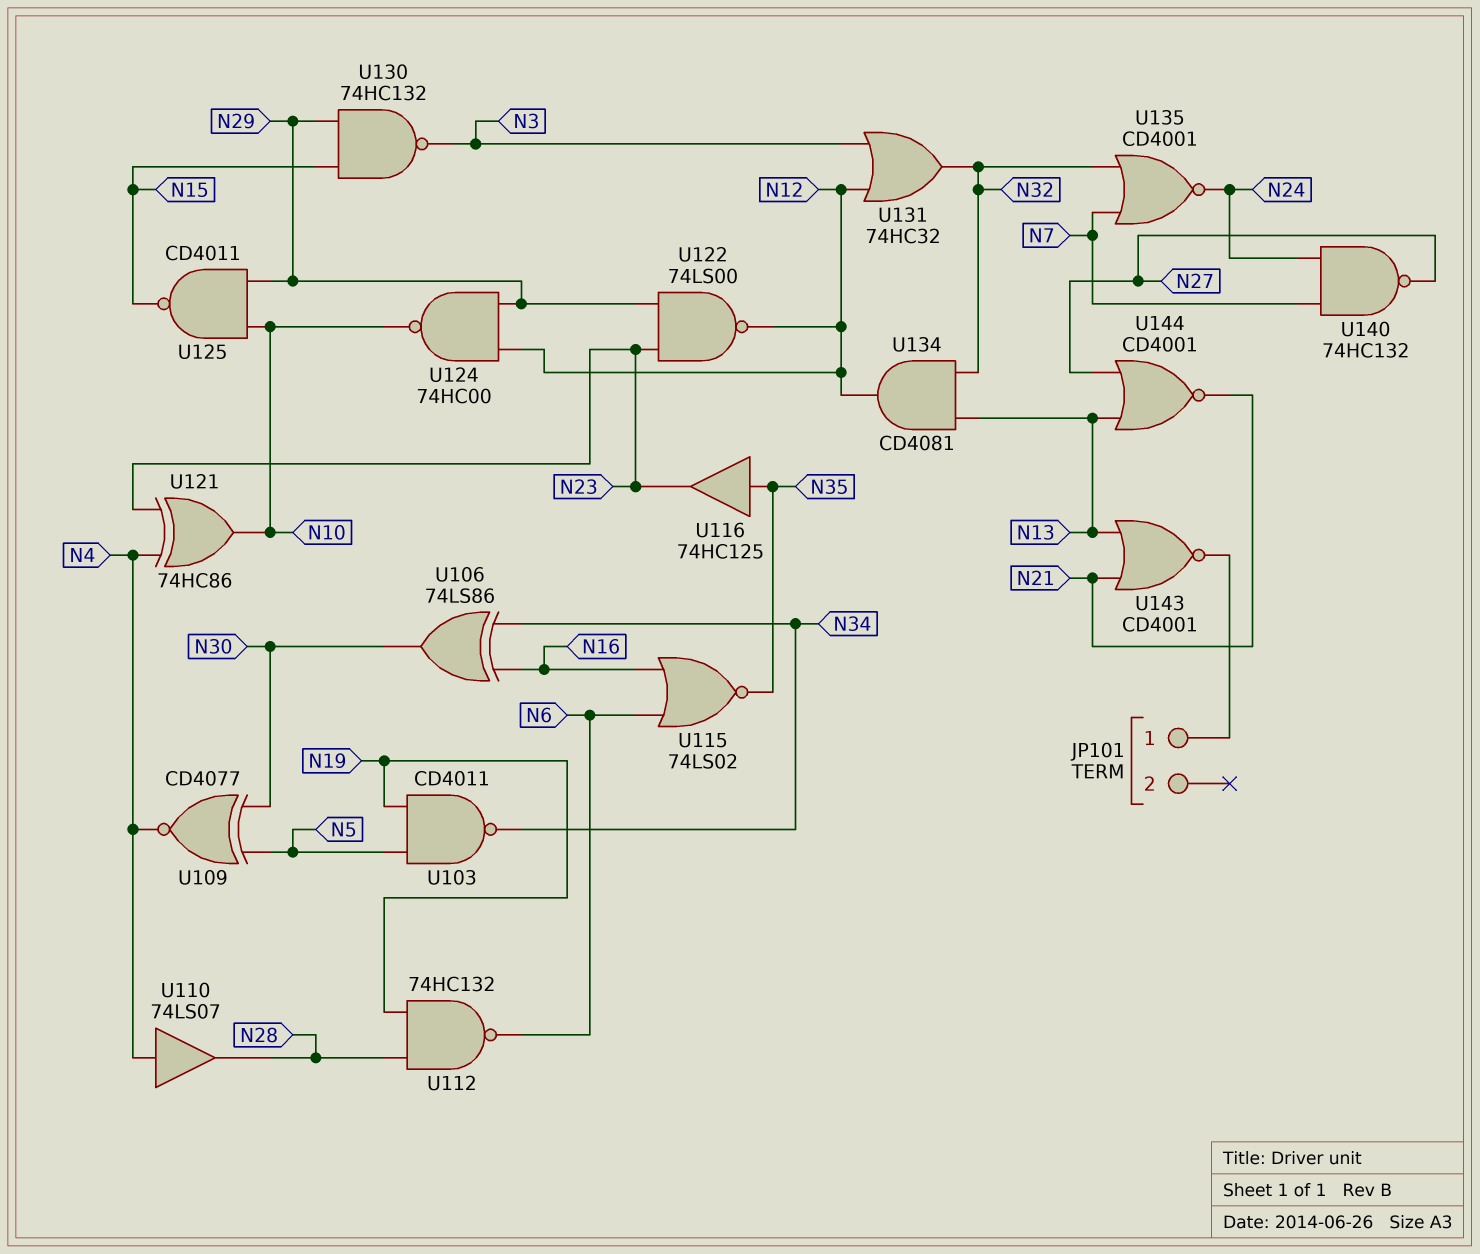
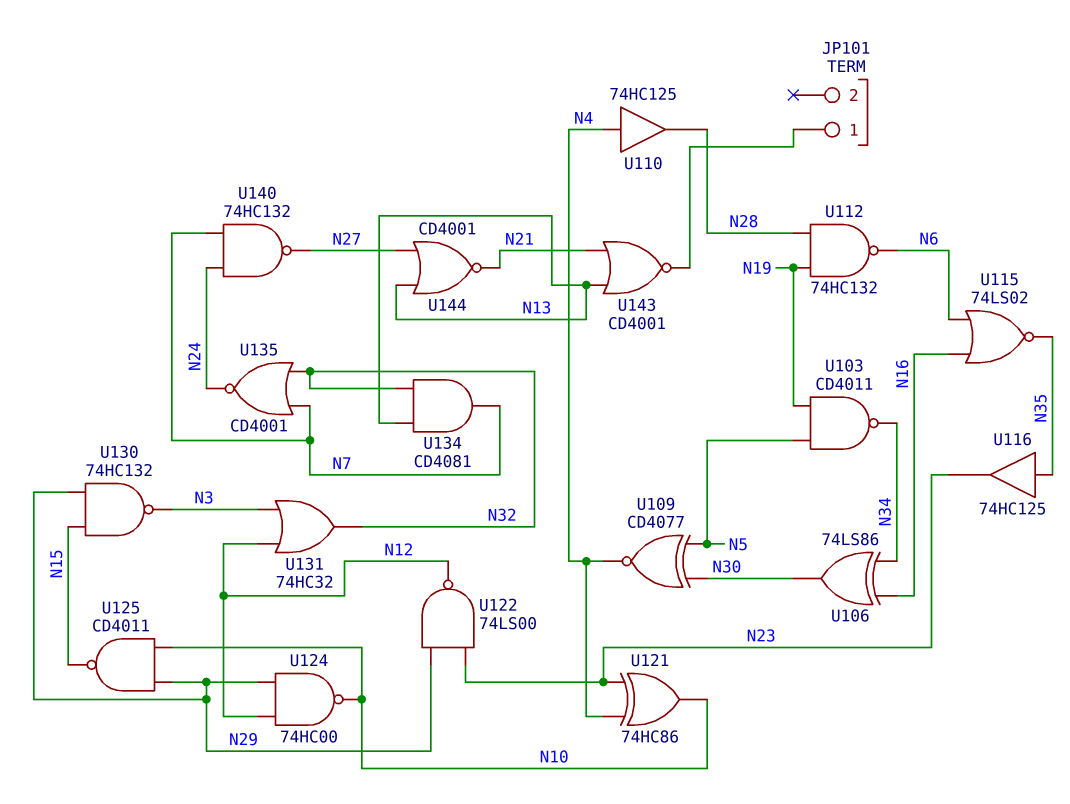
U110: buffer 74LS07 (in N4, out N28) -> buffer 74HC125 (in N4, out N28)
U134: AND CD4081 (in N13, in N32, out N12) -> AND CD4081 (in N13, in N32, out N7)

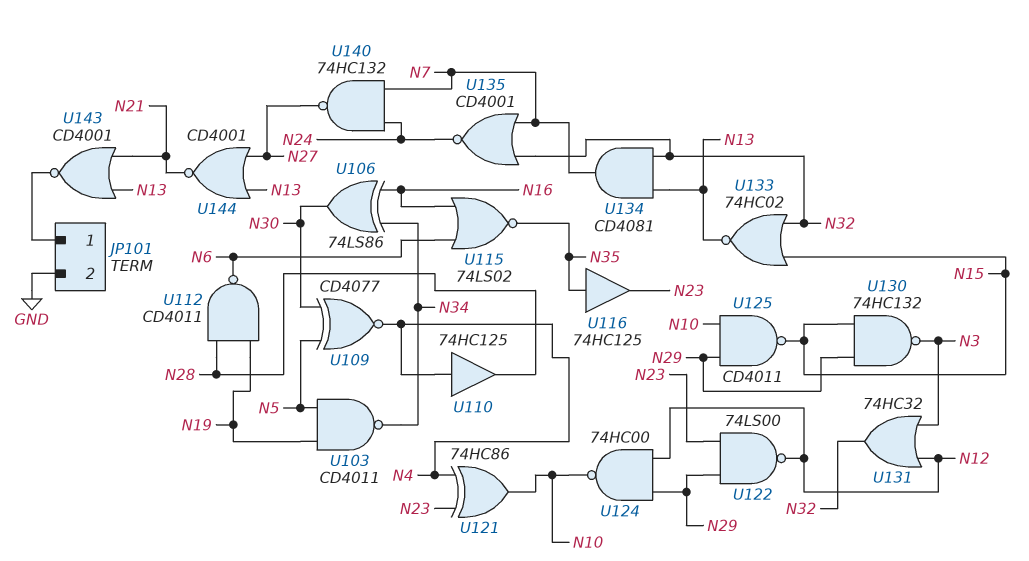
JP101 pin 2: none -> GND
U112: NAND 74HC132 (in N19, in N28, out N6) -> NAND CD4011 (in N19, in N28, out N6)
U133: none -> NOR 74HC02 (in N15, in N32, out N13)

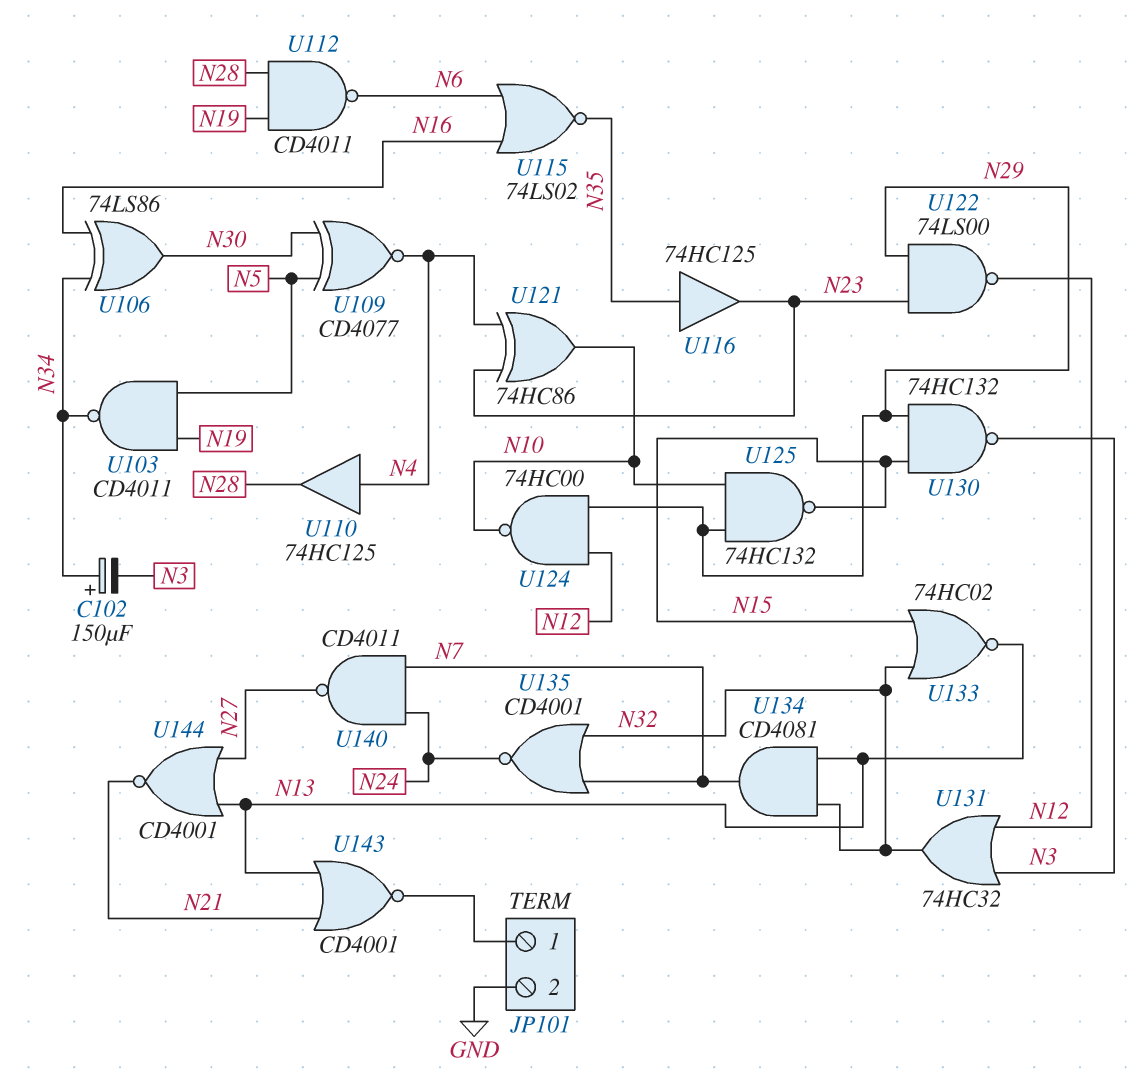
C102: none -> 150uF (plus N34, minus N3)
U125: NAND CD4011 (in N10, in N29, out N15) -> NAND 74HC132 (in N10, in N29, out N15)
U140: NAND 74HC132 (in N7, in N24, out N27) -> NAND CD4011 (in N7, in N24, out N27)

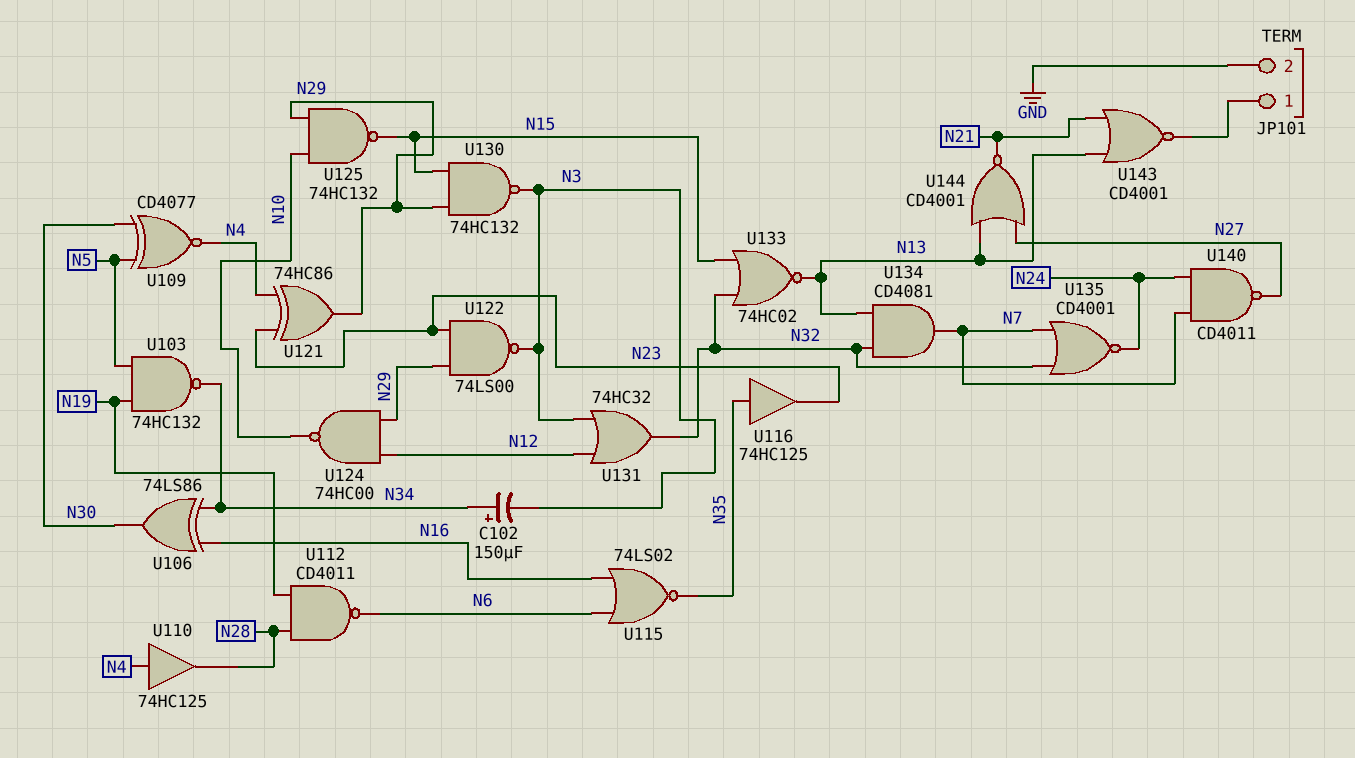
U103: NAND CD4011 (in N5, in N19, out N34) -> NAND 74HC132 (in N5, in N19, out N34)
U121: XOR 74HC86 (in N4, in N23, out N10) -> XOR 74HC86 (in N4, in N23, out N29)
U122: NAND 74LS00 (in N23, in N29, out N12) -> NAND 74LS00 (in N23, in N29, out N3)

